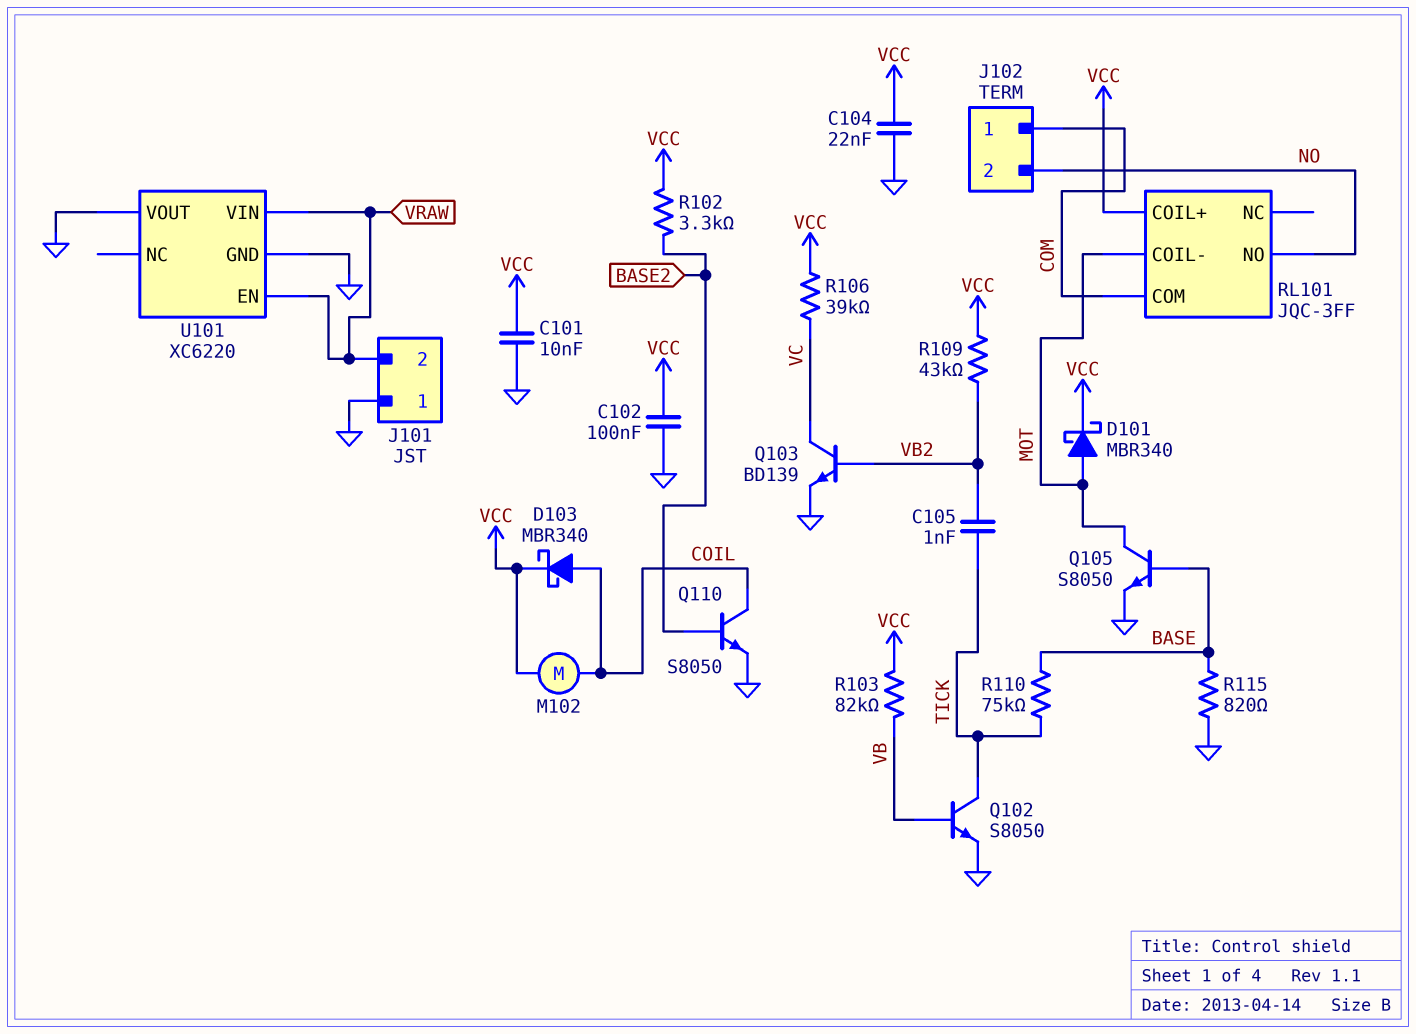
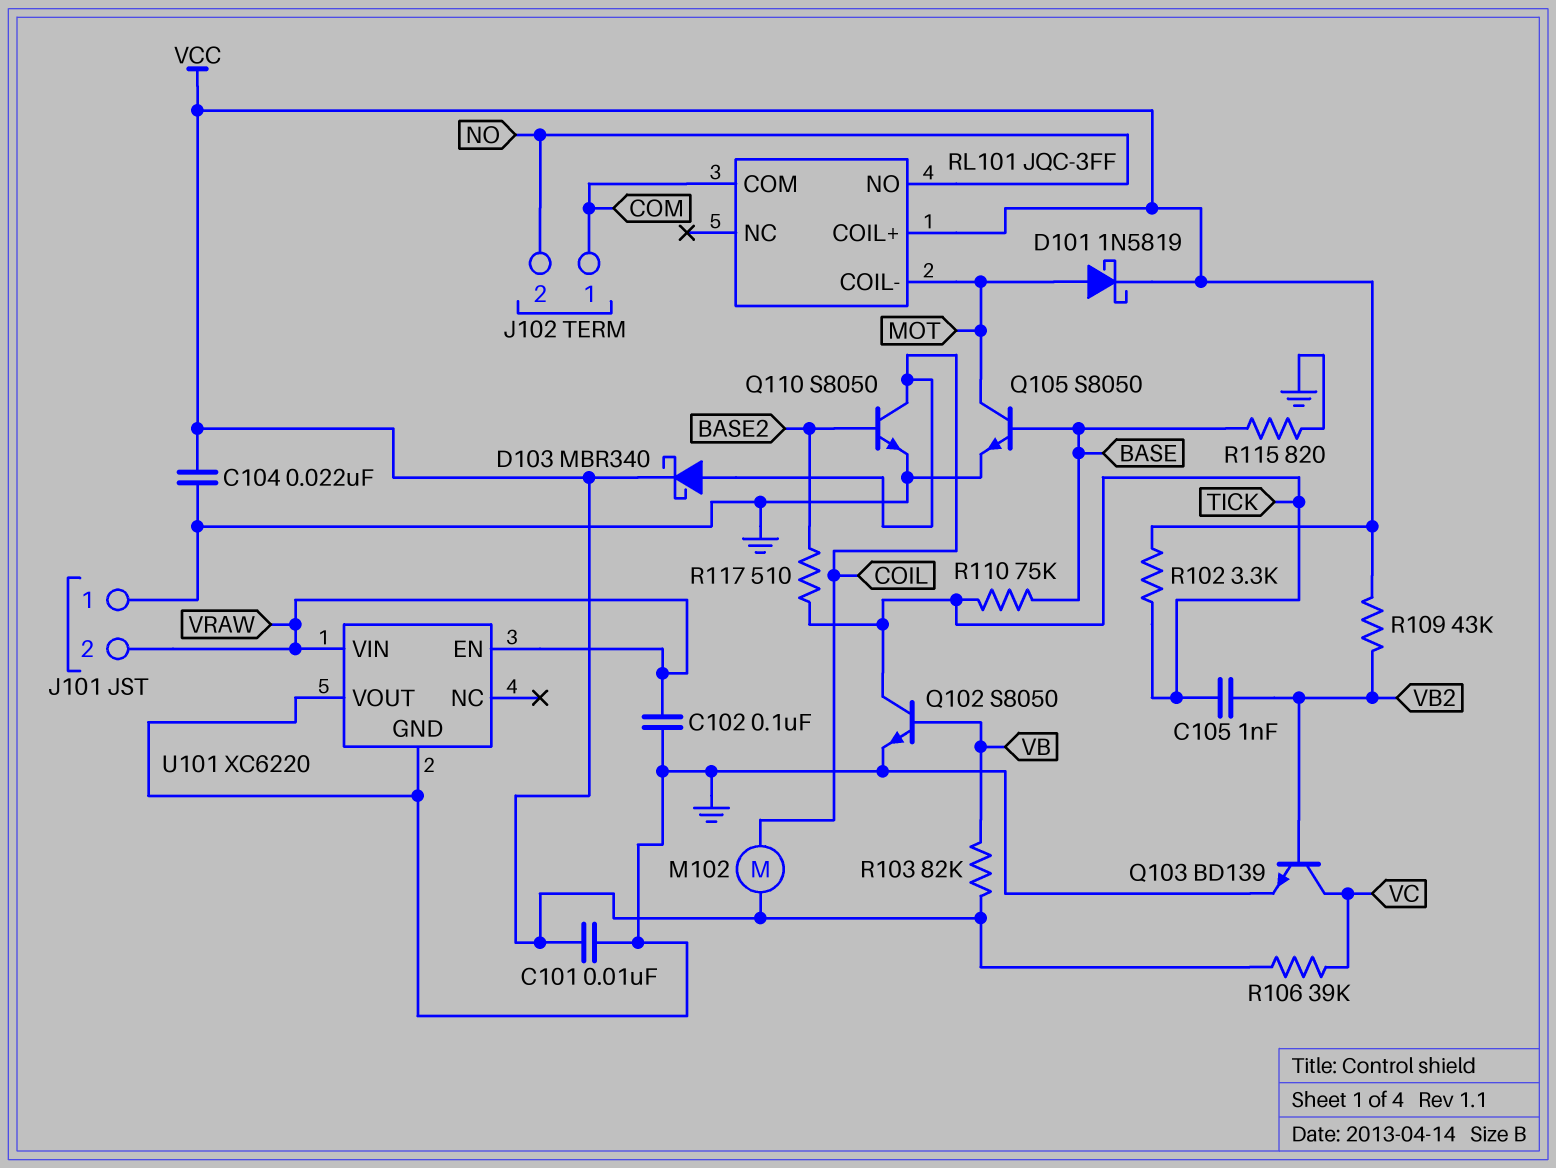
C102: 100nF (GND, VCC) -> 100nF (GND, VRAW)
D101: schottky MBR340 (A MOT, K VCC) -> schottky 1N5819 (A MOT, K VCC)
R102: 3.3k (BASE2, VCC) -> 3.3k (TICK, VCC)
R117: none -> 510 (BASE2, TICK)

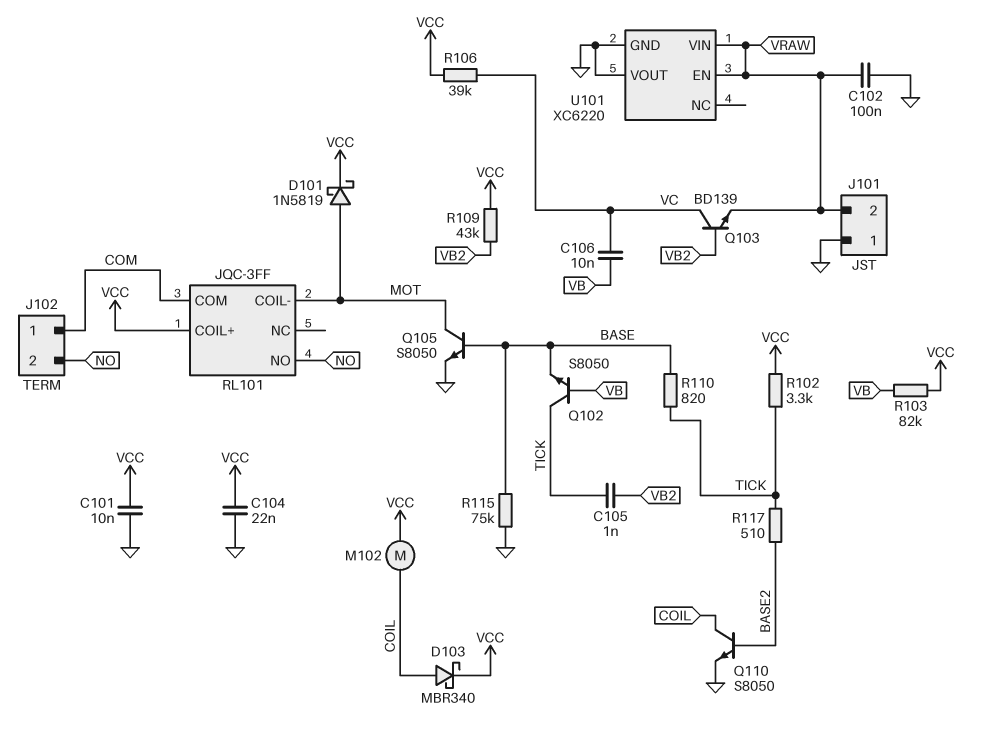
C106: none -> 10nF (VB, VC)
Q102: NPN S8050 (B VB, C TICK, E GND) -> NPN S8050 (B VB, C TICK, E BASE)
Q103: NPN BD139 (B VB2, C VC, E GND) -> NPN BD139 (B VB2, C VC, E VRAW)
R110: 75k (BASE, TICK) -> 820 (BASE, TICK)
R115: 820 (BASE, GND) -> 75k (BASE, GND)

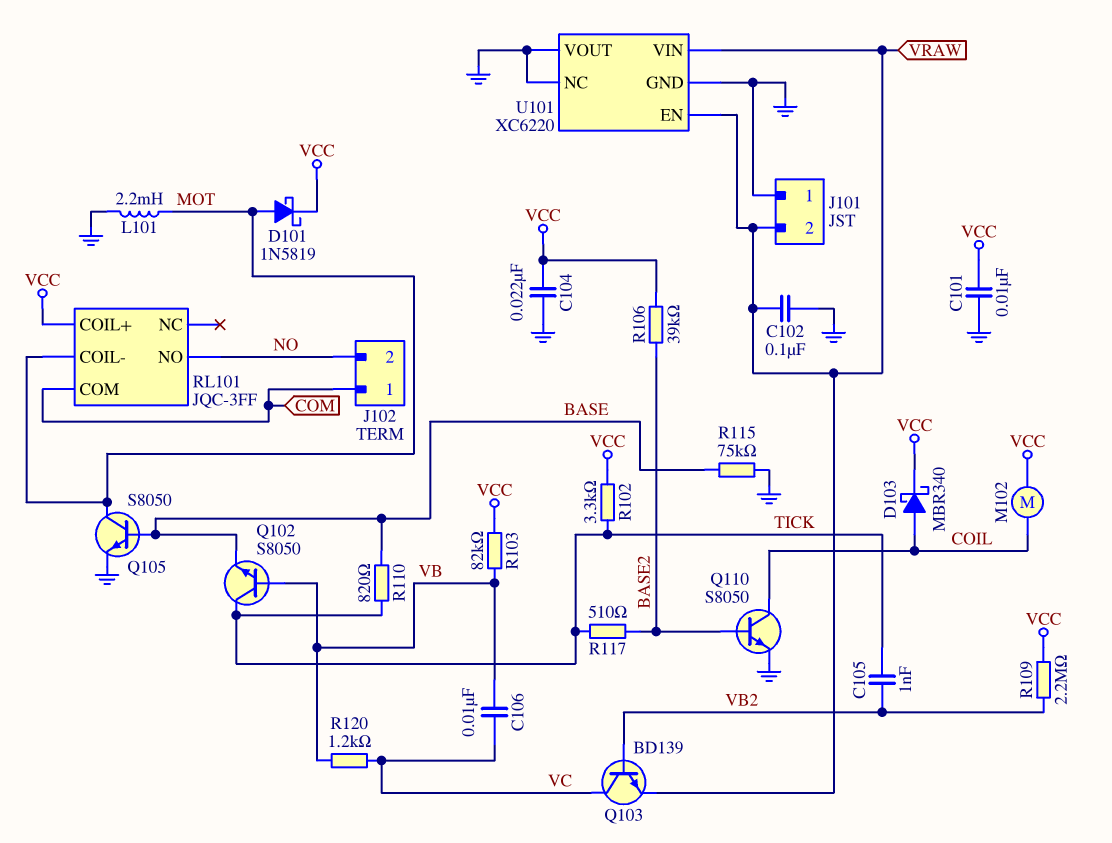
L101: none -> 2.2mH (GND, MOT)
R106: 39k (VC, VCC) -> 39k (BASE2, VCC)
R109: 43k (VB2, VCC) -> 2.2M (VB2, VCC)
R120: none -> 1.2k (VB, VC)
U101 pin NC: none -> GND

